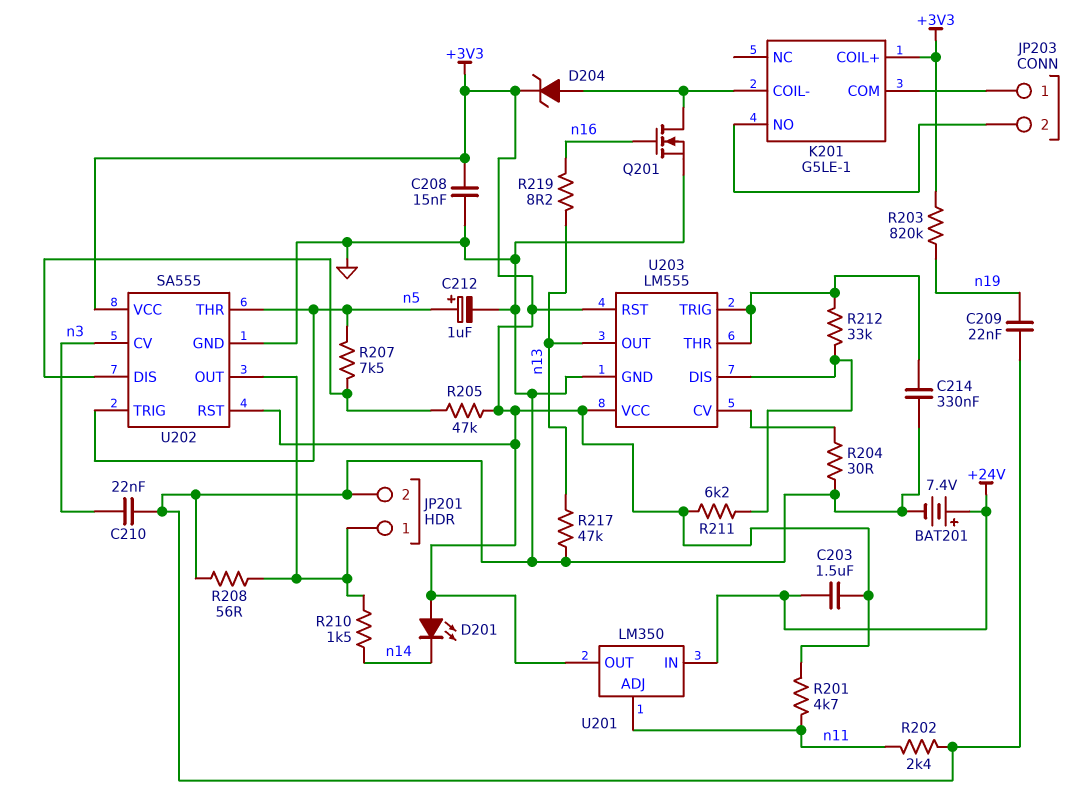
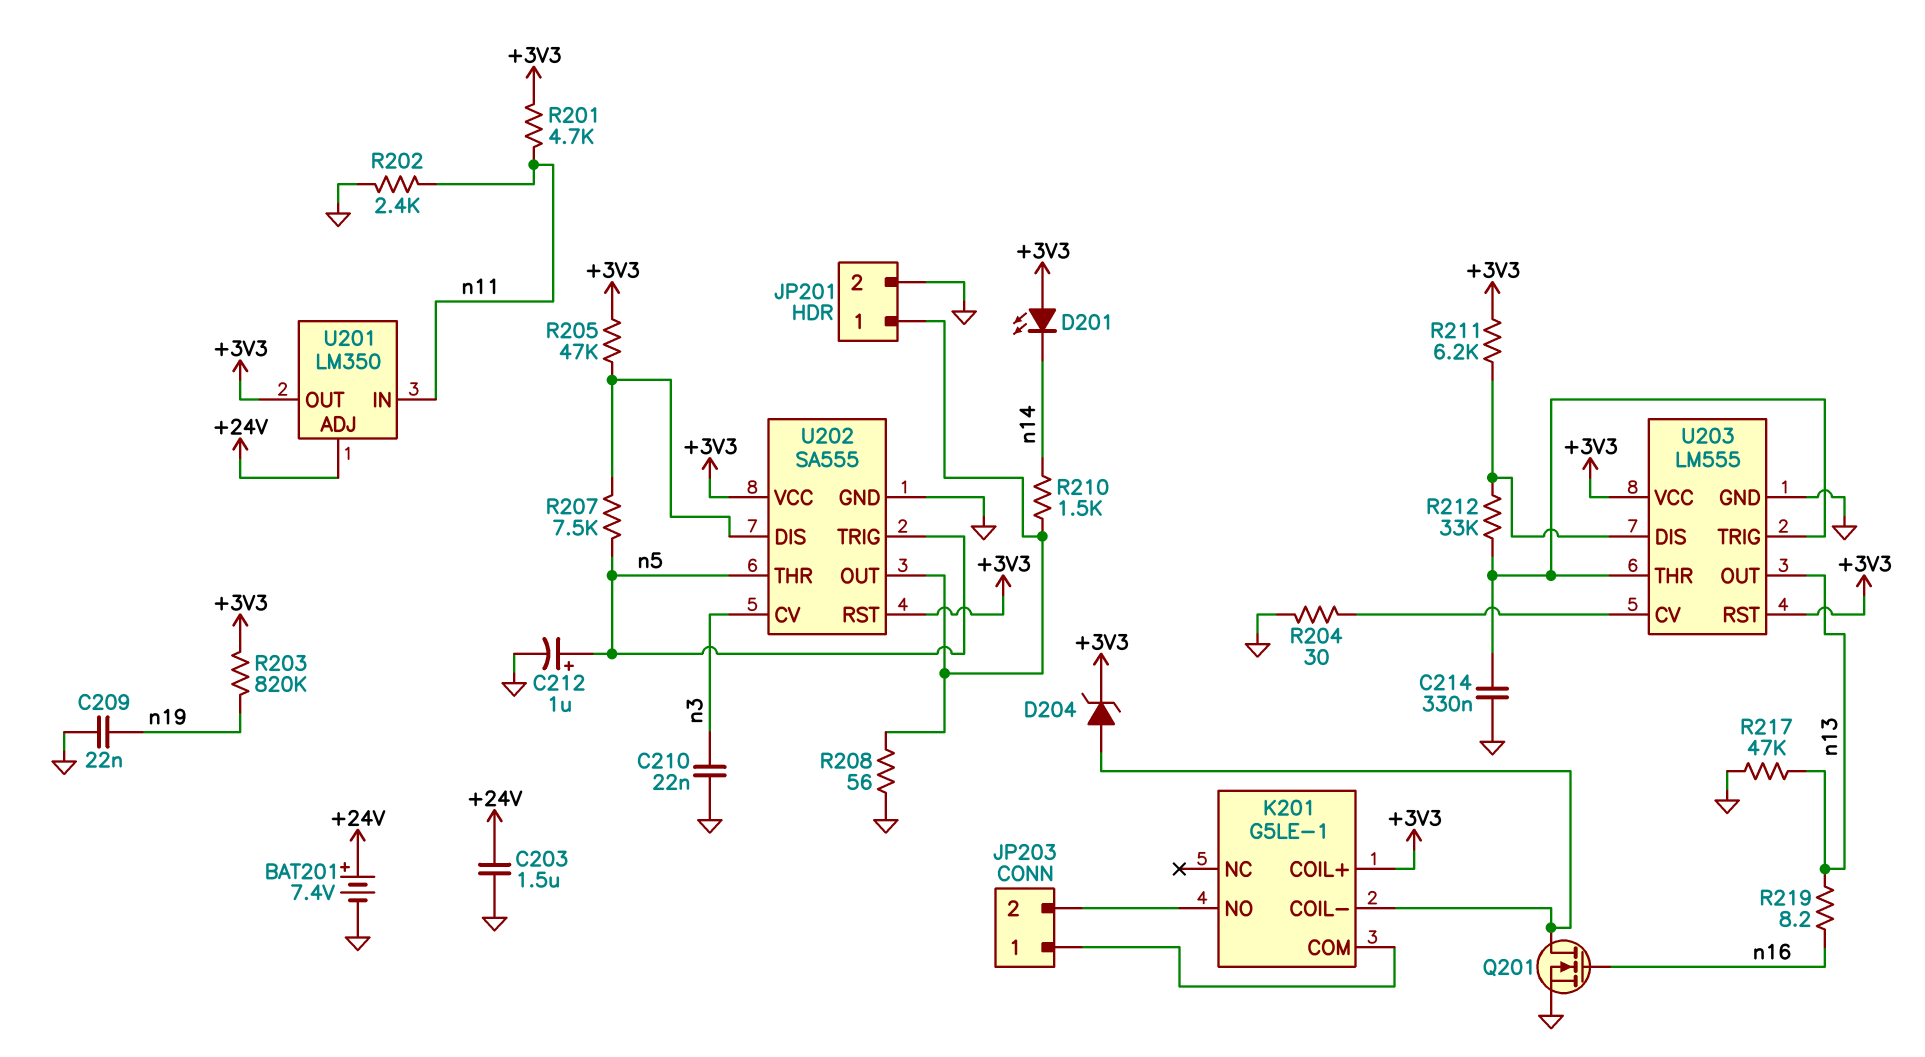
C203: 1.5uF (+3V3, +24V) -> 1.5uF (+24V, GND)
C208: 15nF (+3V3, GND) -> none
U201 pin ADJ: n11 -> +24V
U201 pin IN: +24V -> n11

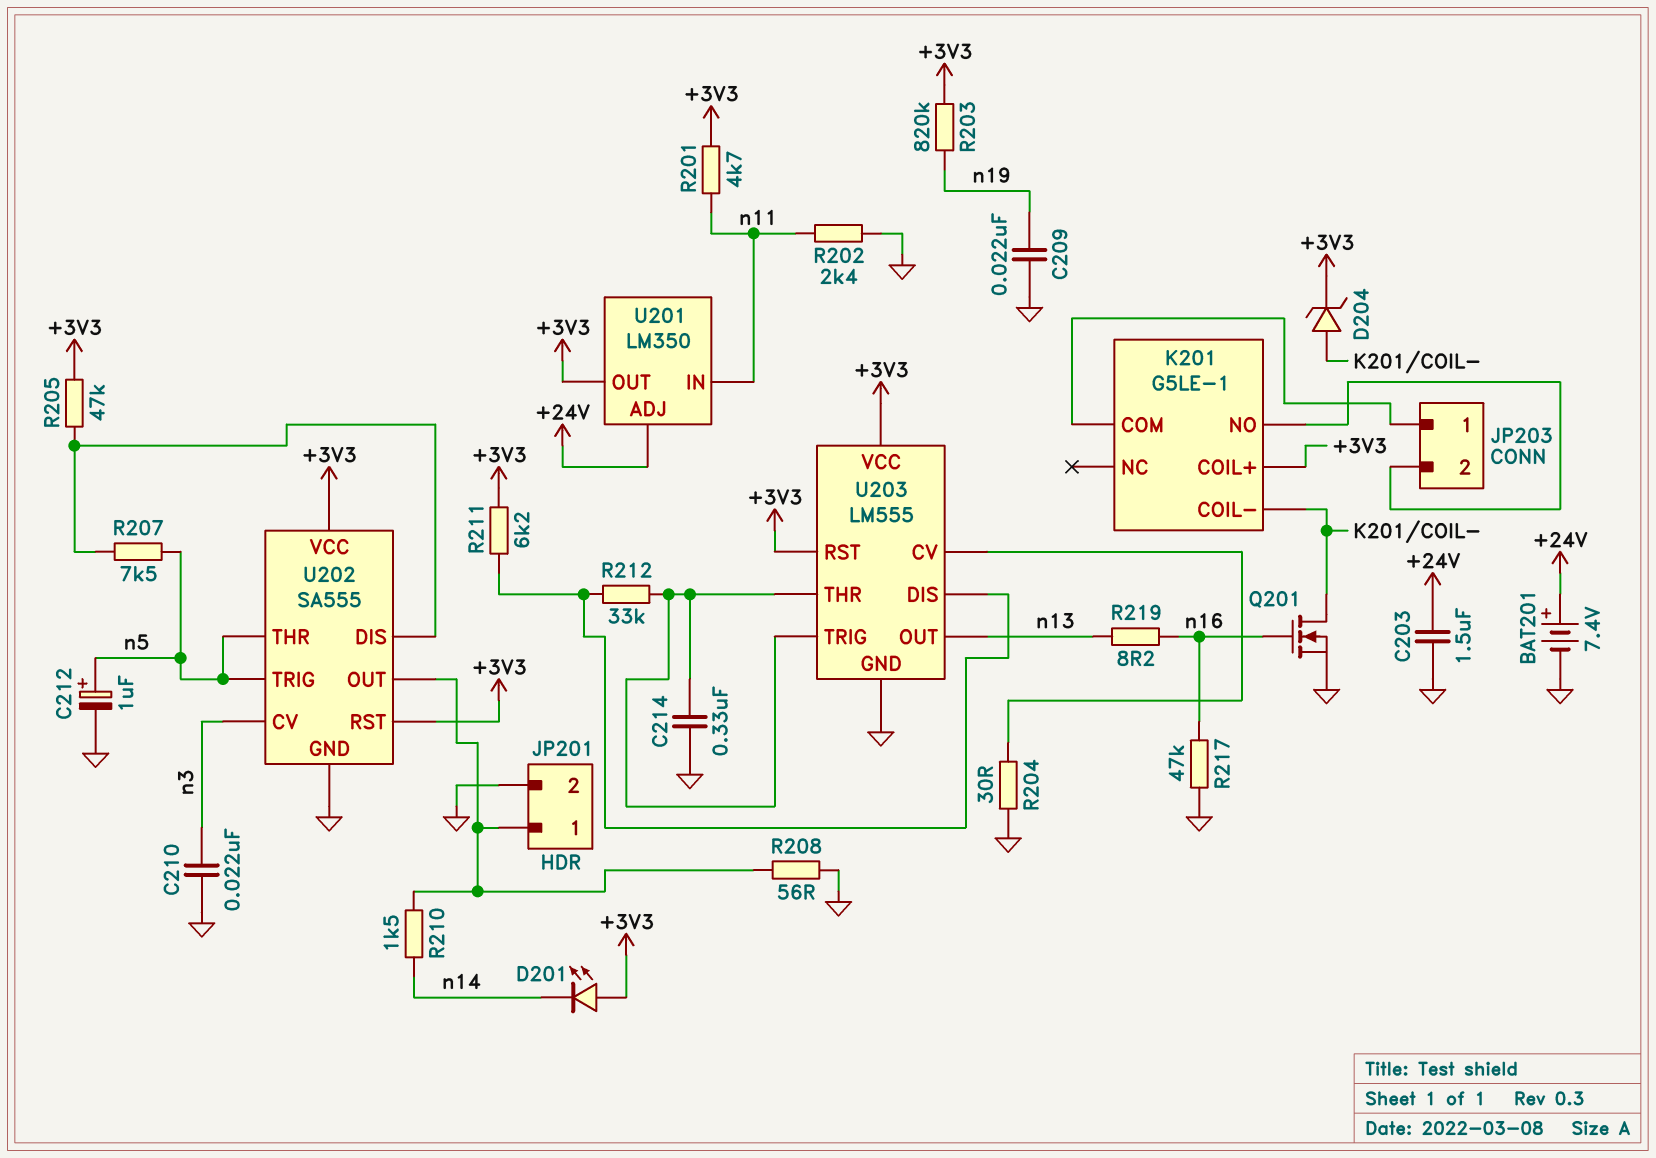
R217: 47k (GND, n13) -> 47k (GND, n16)

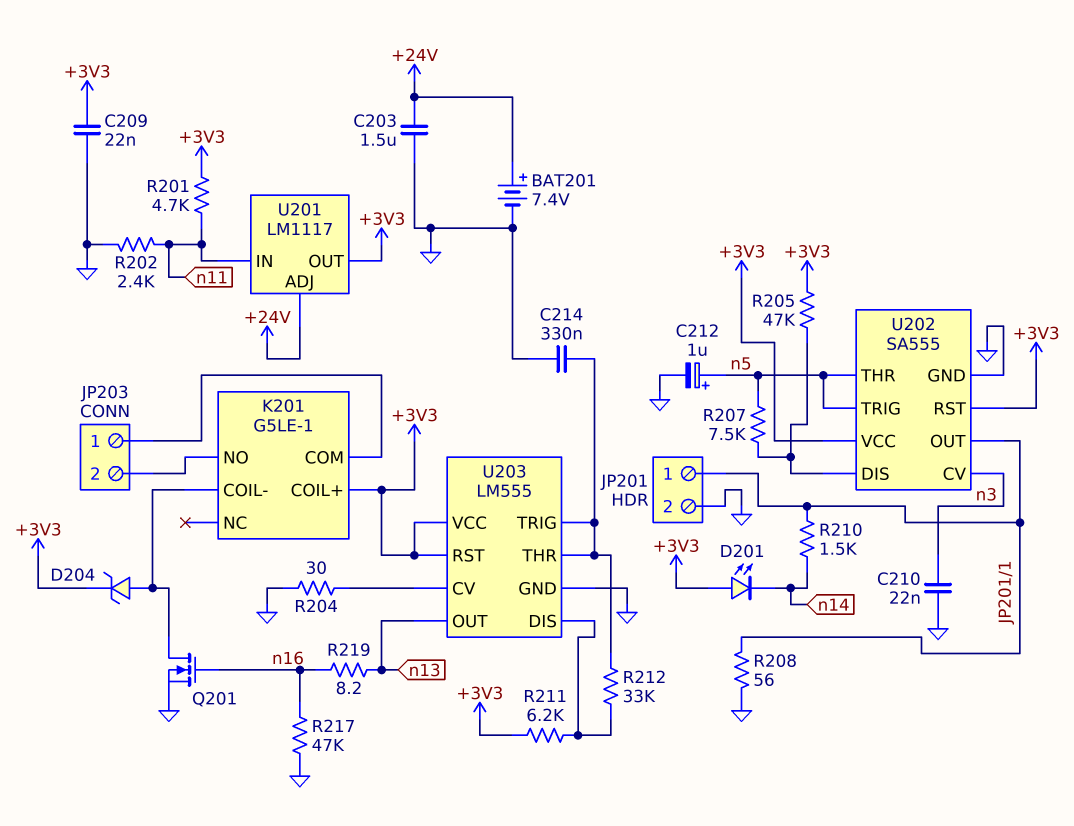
C209: 22nF (GND, n19) -> 22nF (+3V3, GND)
R203: 820k (+3V3, n19) -> none
U201: LM350 -> LM1117

